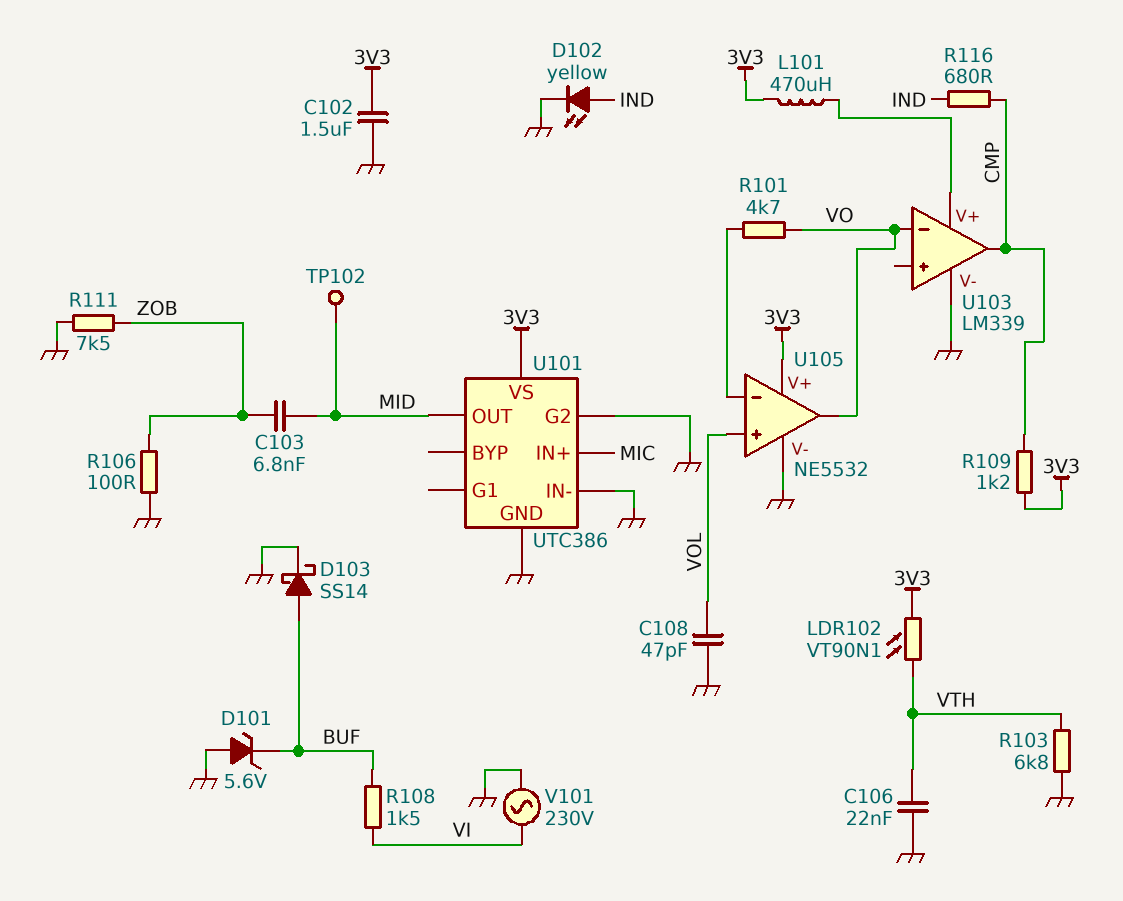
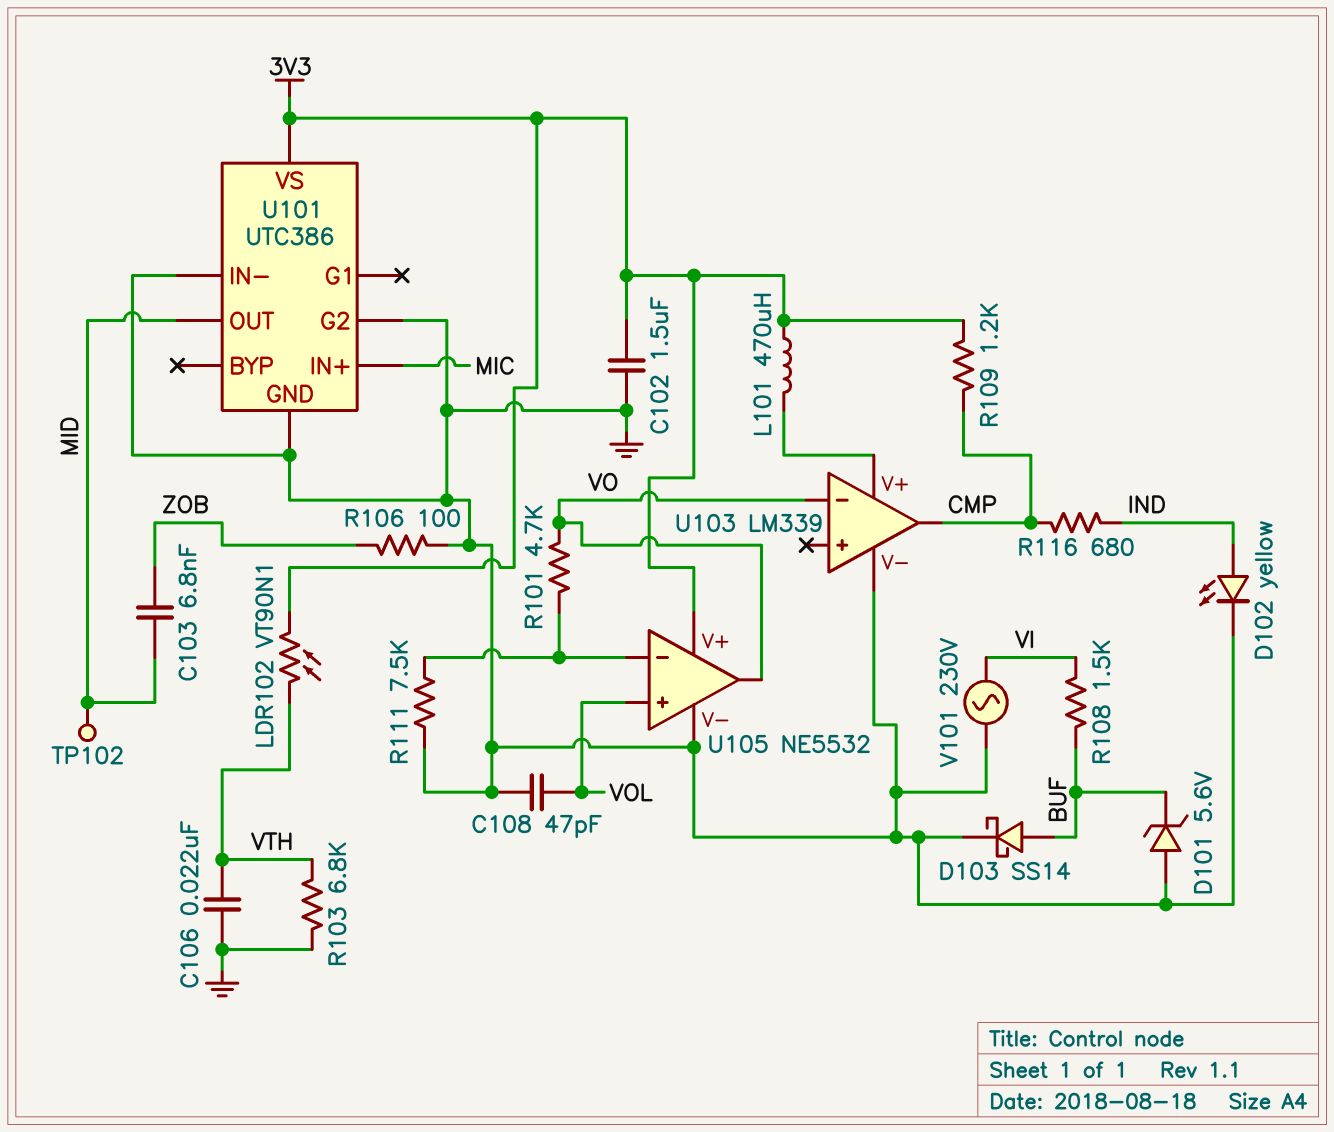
R111: 7.5k (GND, ZOB) -> 7.5k (GND, U105/in-)

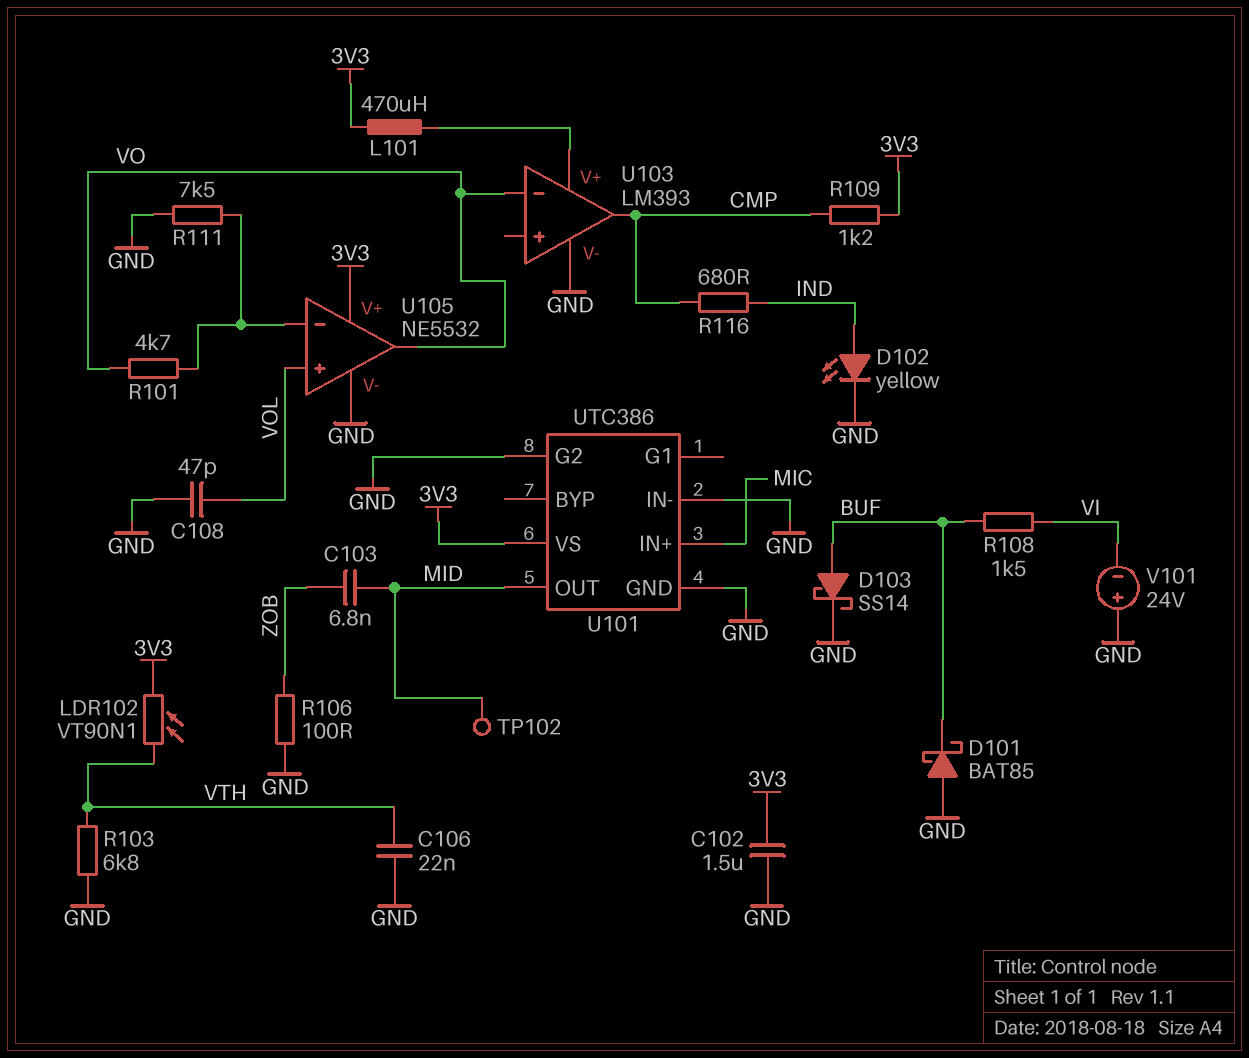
D101: zener 5.6V (A GND, K BUF) -> schottky BAT85 (A GND, K BUF)
U103: LM339 -> LM393
V101: AC 230V (GND, VI) -> 24V (plus GND, minus VI)

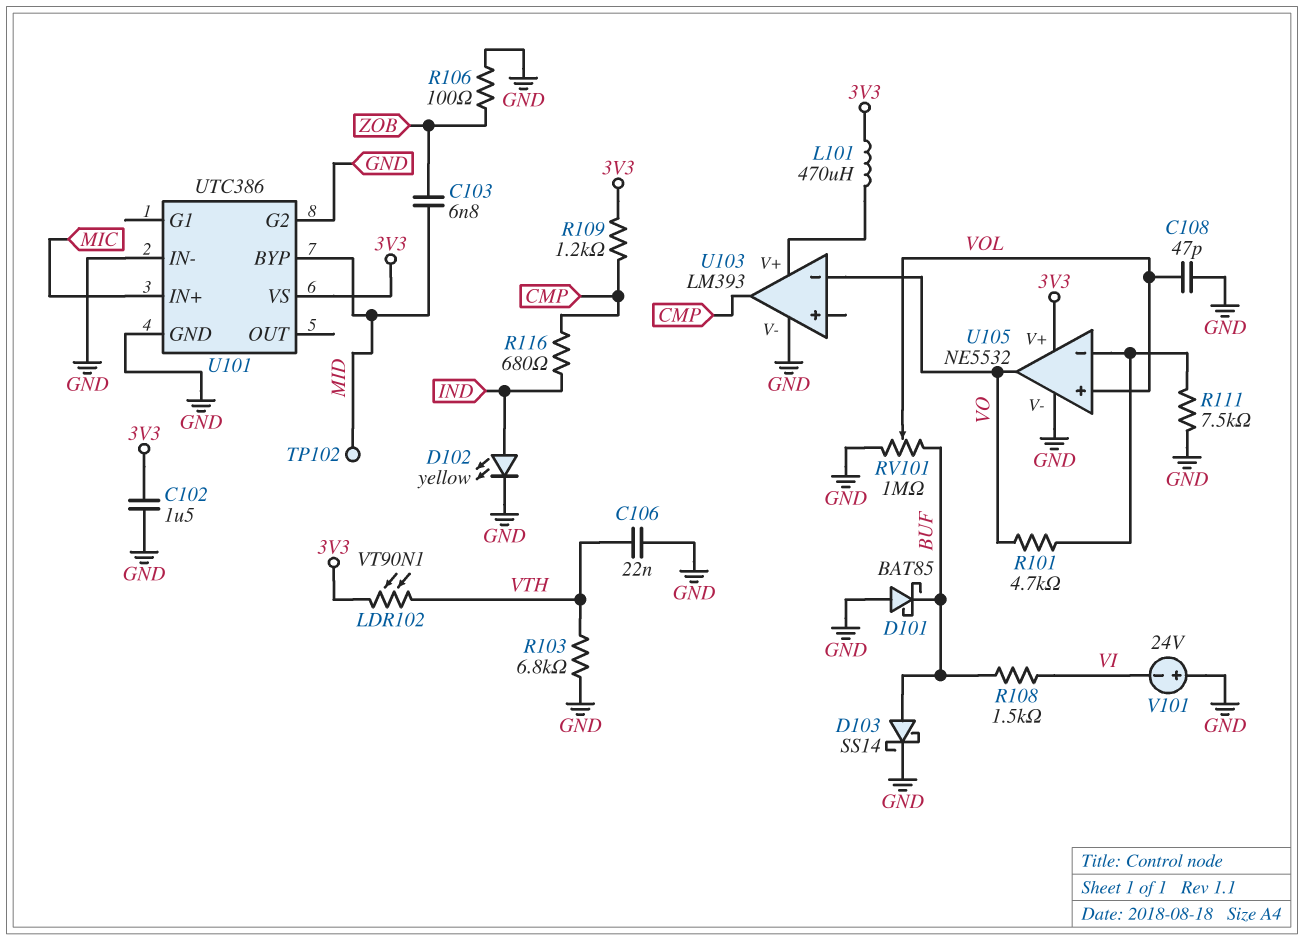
RV101: none -> 1M (BUF, GND, wiper VOL)
U101 pin BYP: none -> MID
U101 pin OUT: MID -> none

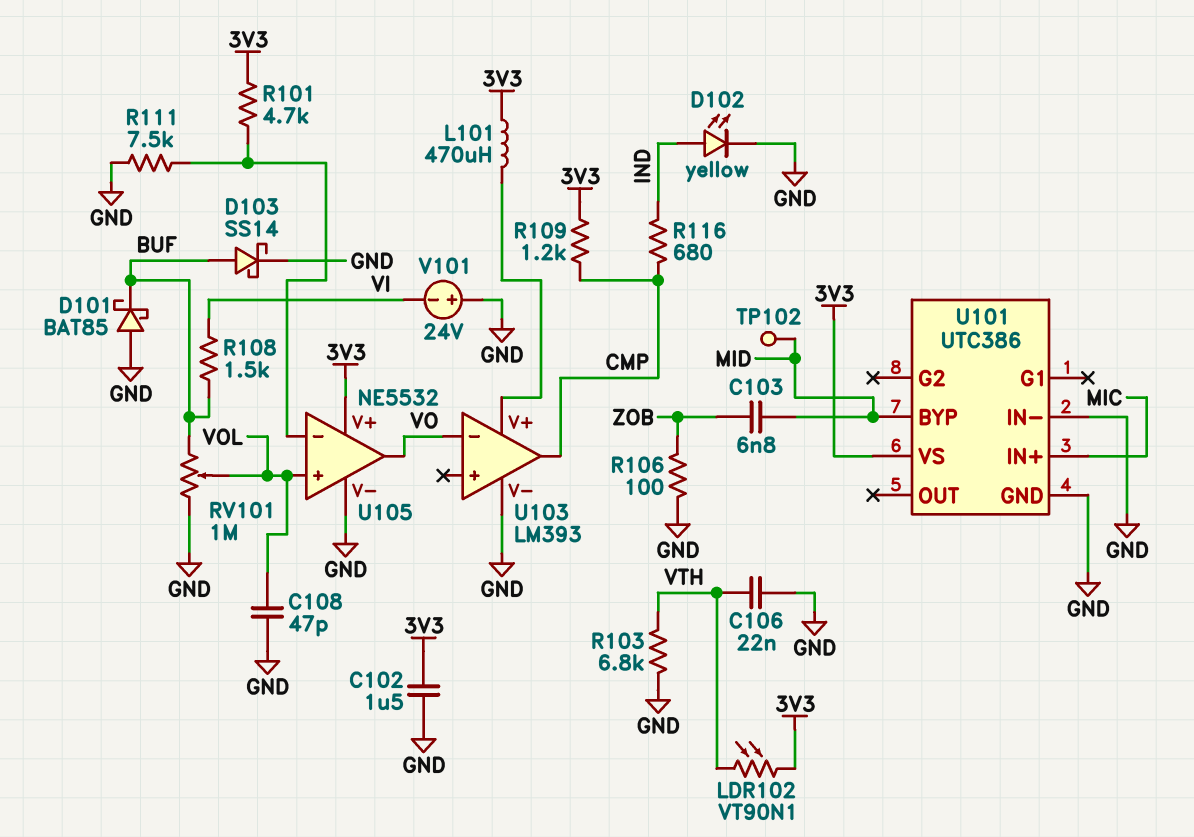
R101: 4.7k (U105/in-, VO) -> 4.7k (3V3, U105/in-)
U101 pin G2: GND -> none

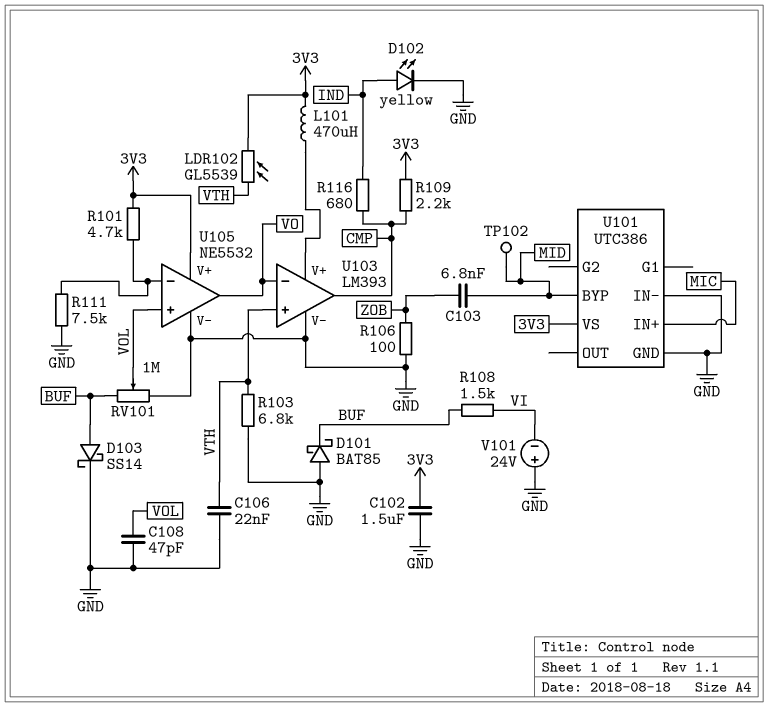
LDR102: VT90N1 (3V3, VTH) -> GL5539 (3V3, VTH)
R109: 1.2k (3V3, CMP) -> 2.2k (3V3, CMP)
U103 pin in+: none -> VTH

